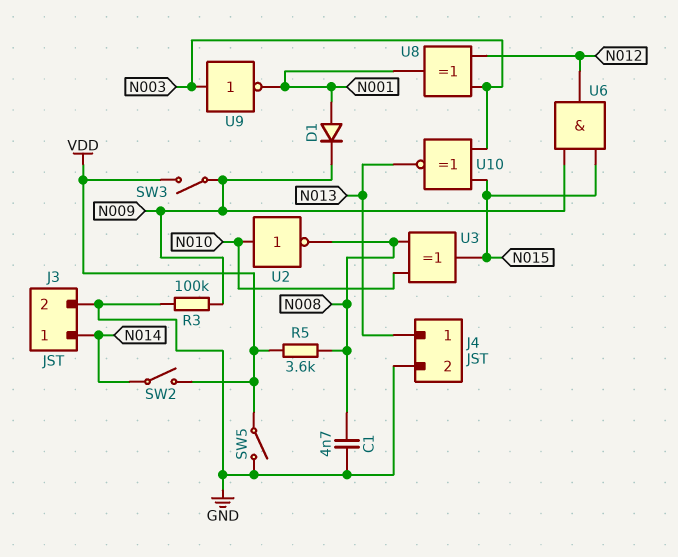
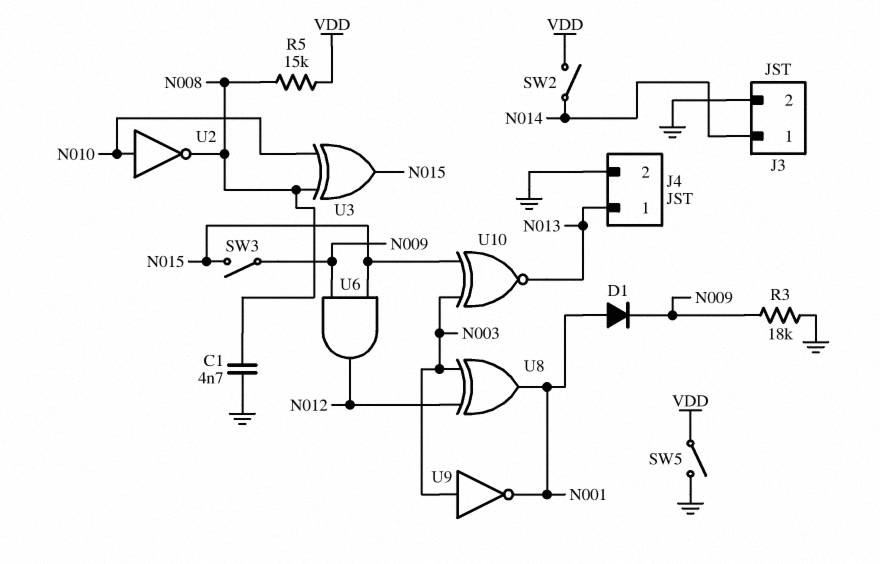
R3: 100k (GND, N009) -> 18k (GND, N009)
R5: 3.6k (N008, VDD) -> 15k (N008, VDD)
SW3: switch (N009, VDD) -> switch (N009, N015)

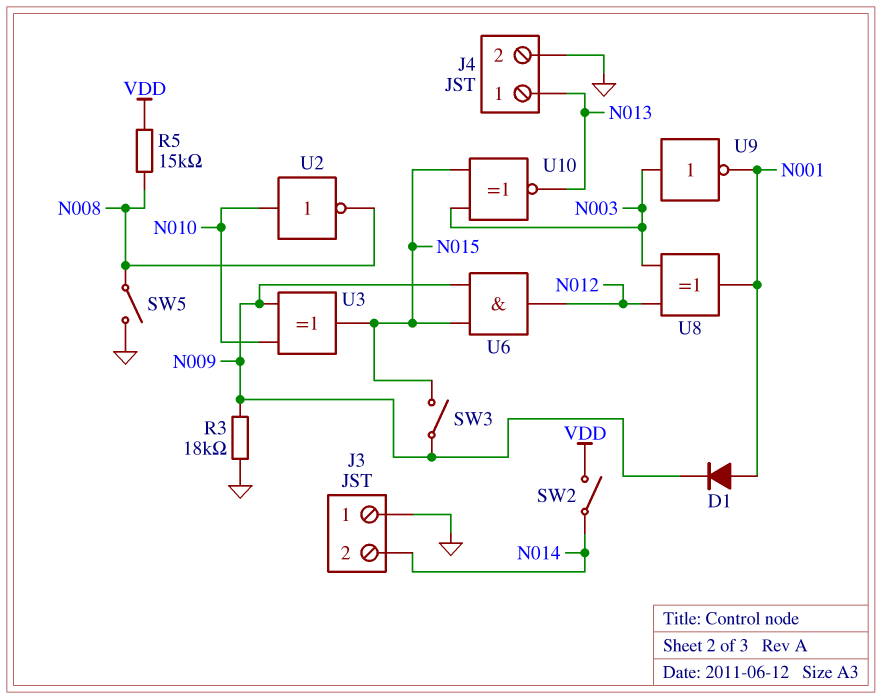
C1: 4.7nF (GND, N008) -> none
J3 pin 1: N014 -> GND
J3 pin 2: GND -> N014
SW5: switch (GND, VDD) -> switch (GND, N008)
U3: XOR (in N008, in N010, out N015) -> XOR (in N009, in N010, out N015)

